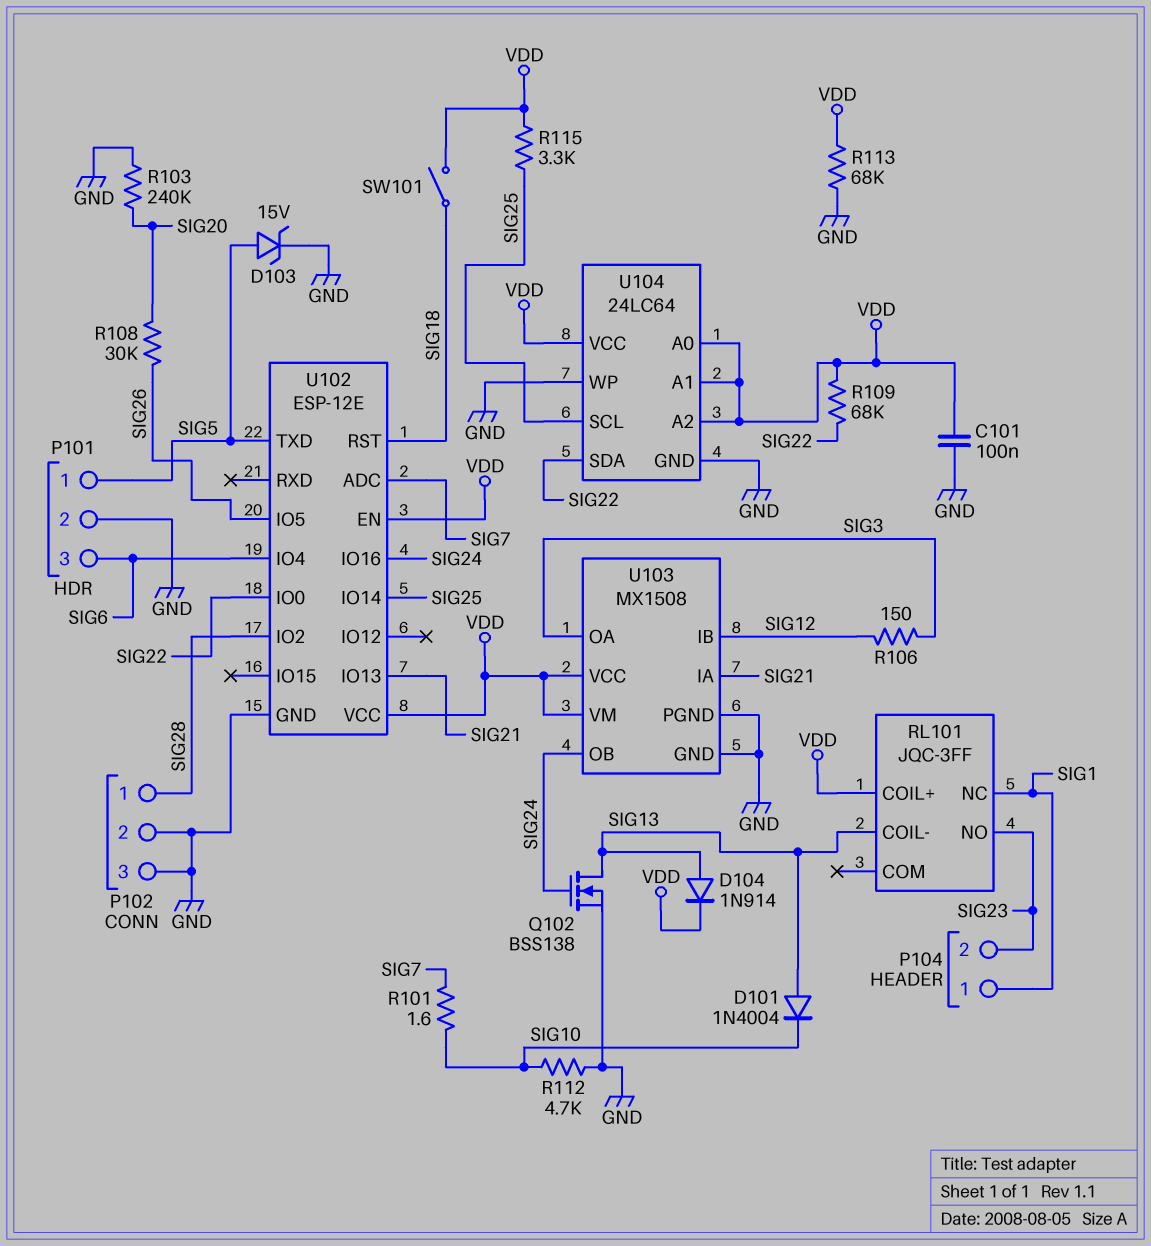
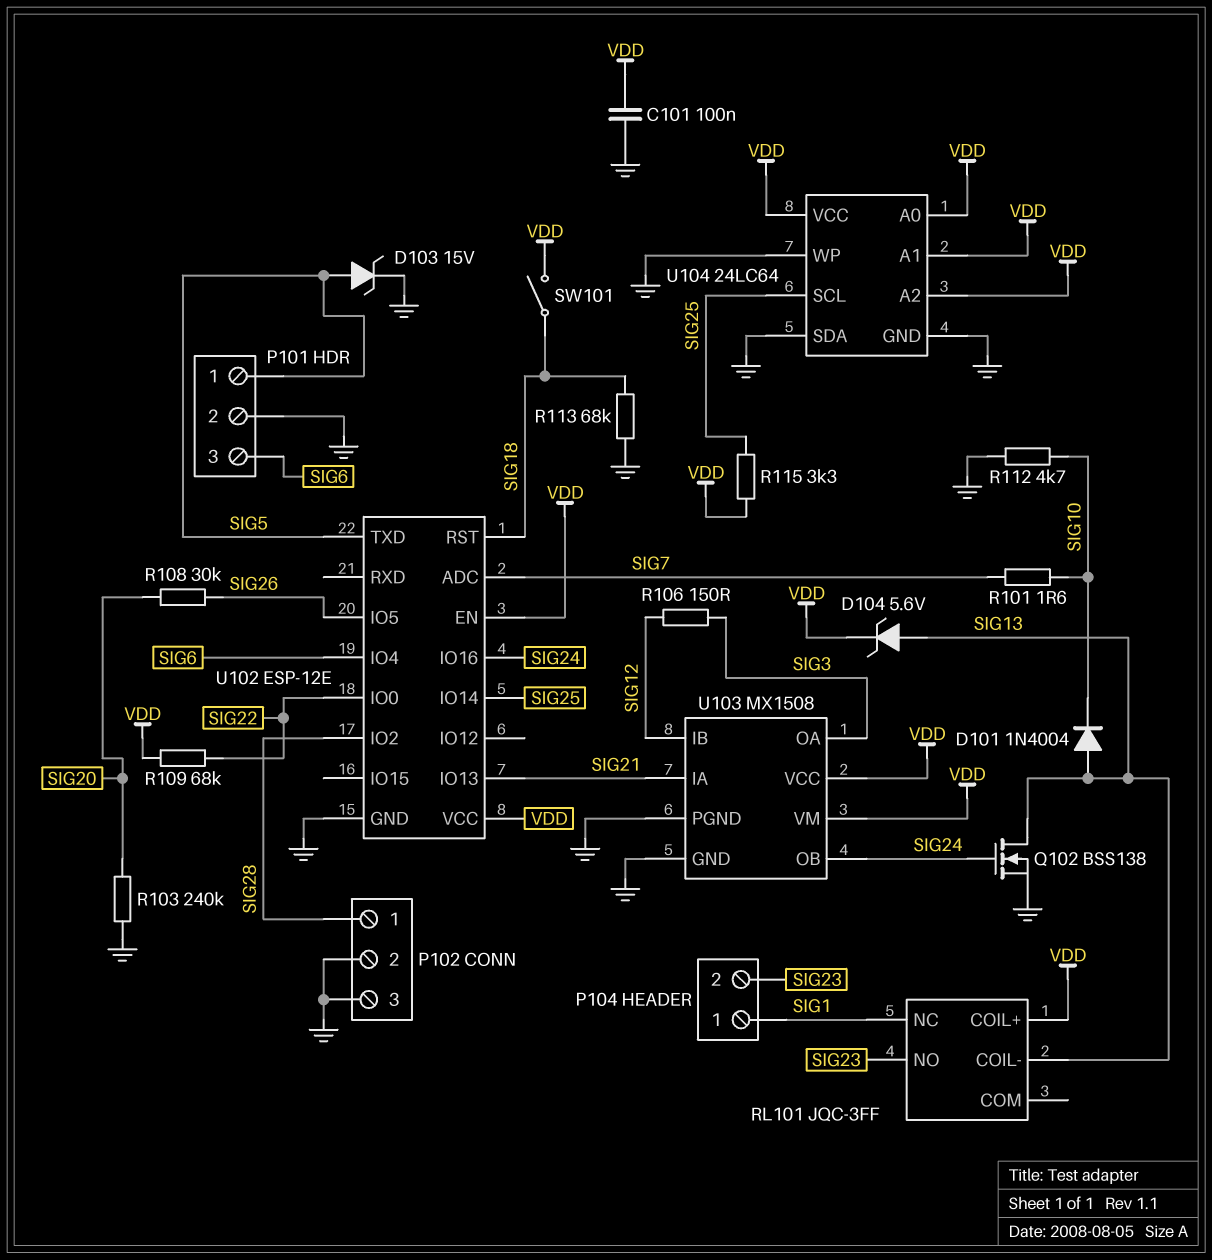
D104: diode 1N914 (A SIG13, K VDD) -> zener 5.6V (A SIG13, K VDD)
R113: 68k (GND, VDD) -> 68k (GND, SIG18)
U104 pin SDA: SIG22 -> GND

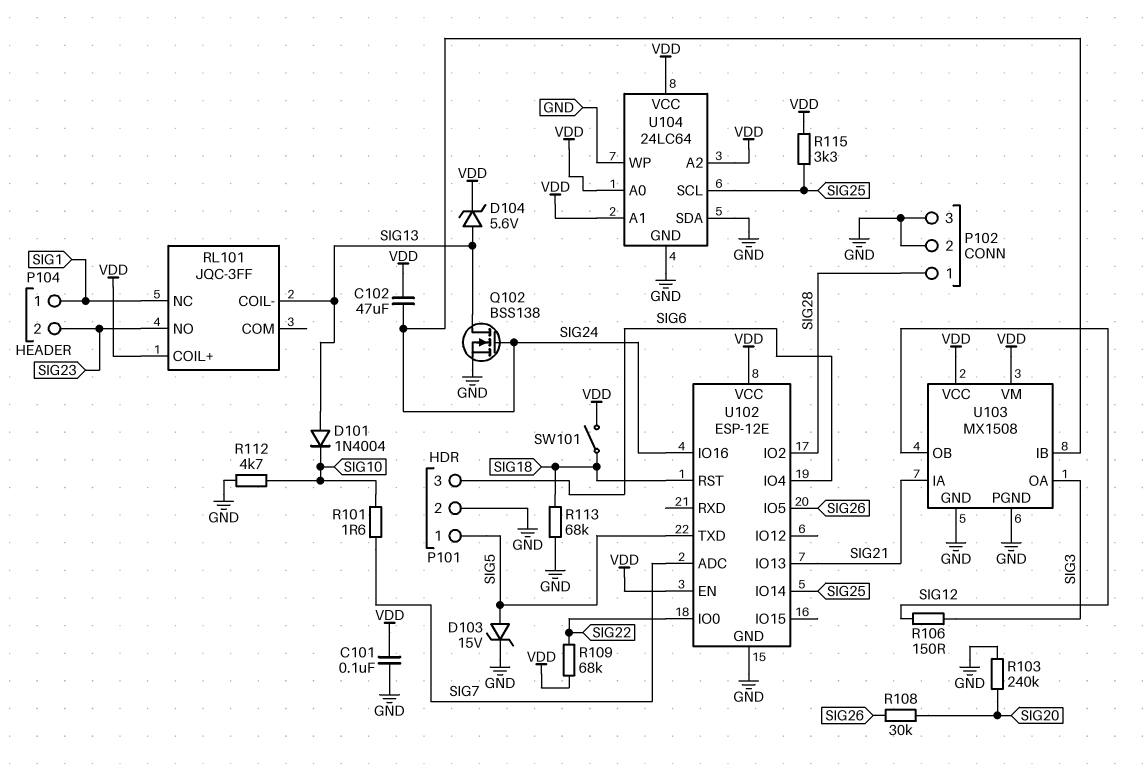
C102: none -> 47uF (SIG24, VDD)
U103 pin IB: SIG12 -> SIG24
U103 pin OB: SIG24 -> SIG12

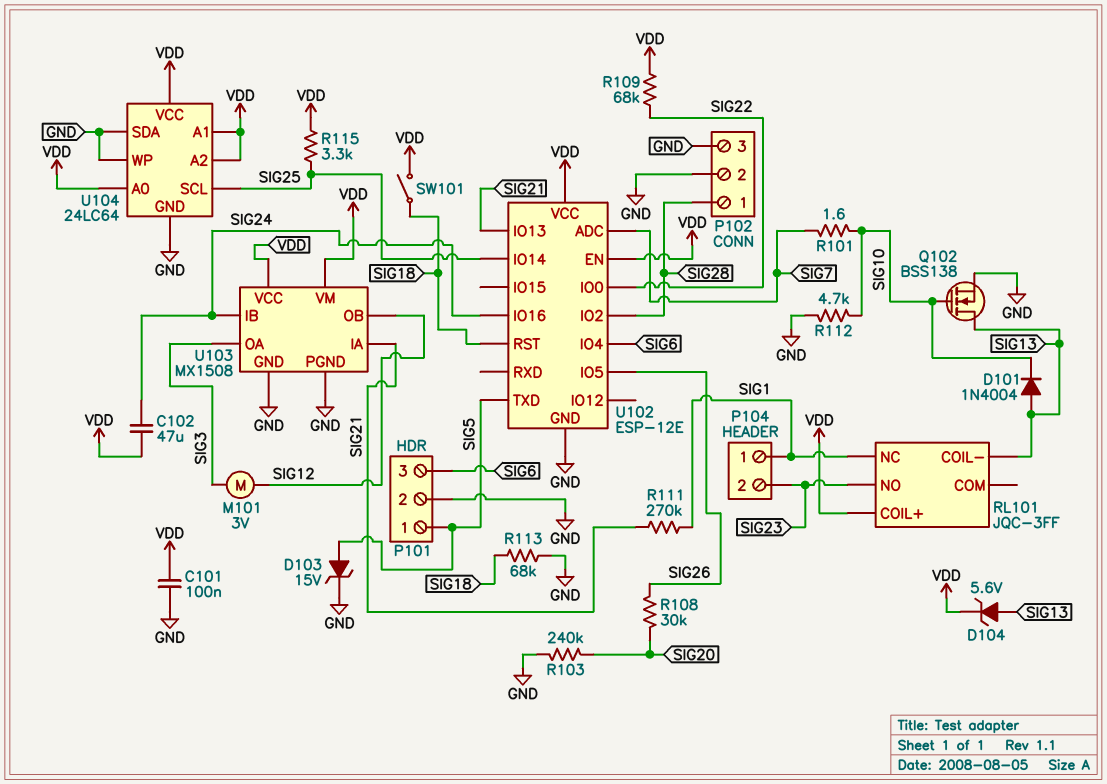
M101: none -> motor 3V (SIG3, SIG12)
Q102: NMOS BSS138 (G SIG24, D SIG13, S GND) -> NMOS BSS138 (G SIG10, D SIG13, S GND)
R106: 150 (SIG3, SIG12) -> none
R111: none -> 270k (SIG1, SIG21)

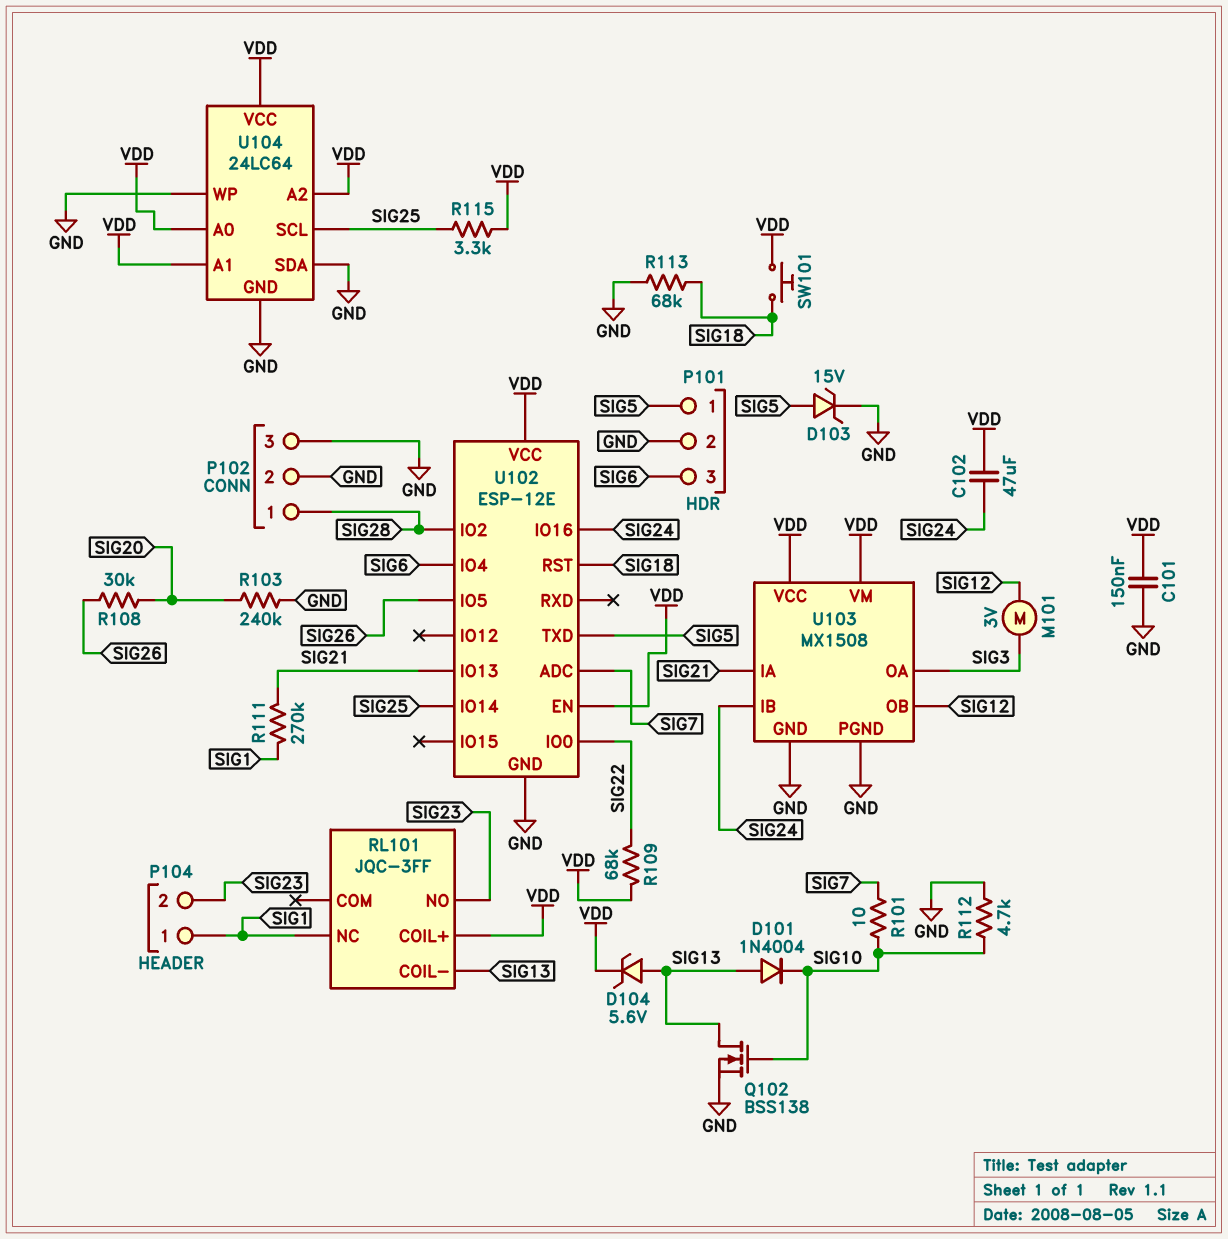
C101: 100nF (GND, VDD) -> 150nF (GND, VDD)
R101: 1.6 (SIG7, SIG10) -> 10 (SIG7, SIG10)
SW101: switch (SIG18, VDD) -> button (SIG18, VDD)

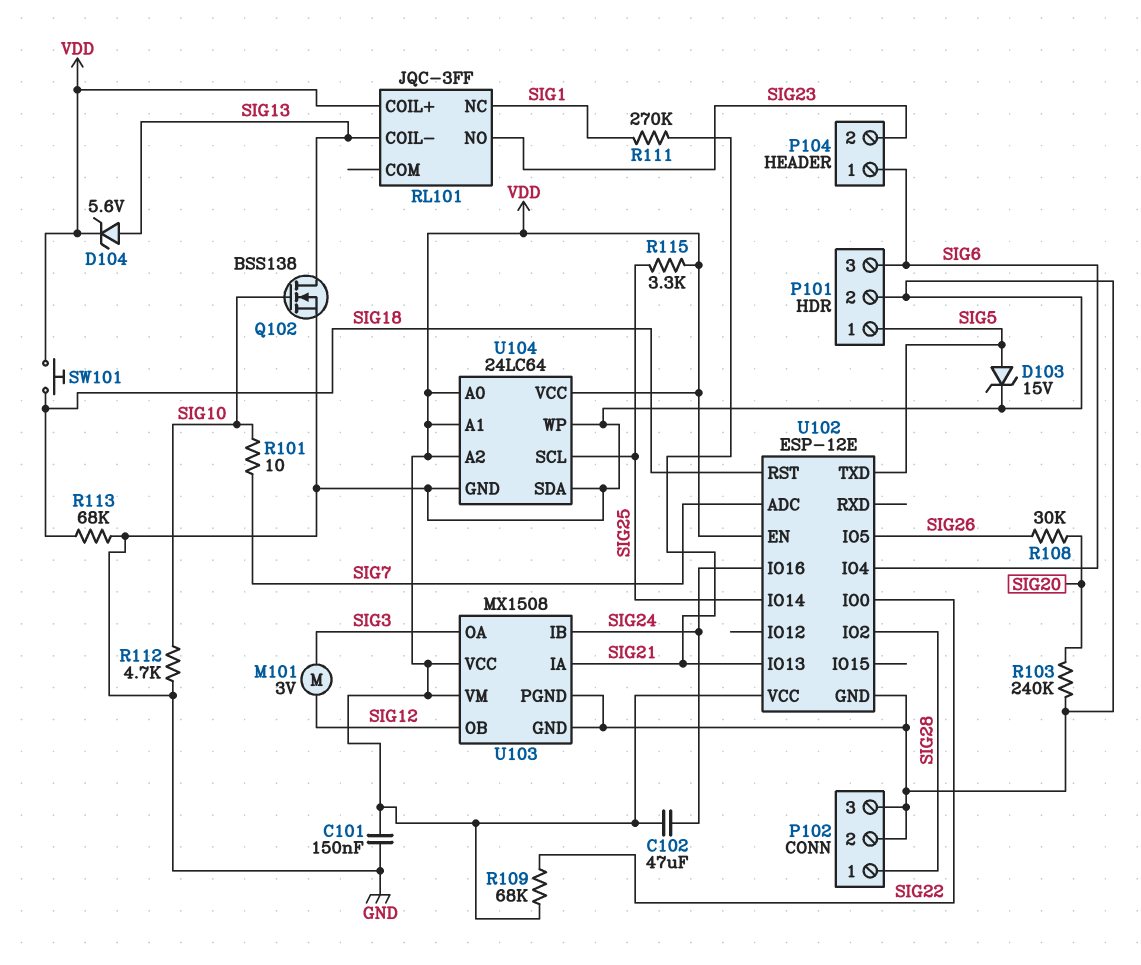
D101: diode 1N4004 (A SIG13, K SIG10) -> none
P104 pin 1: SIG1 -> SIG6

